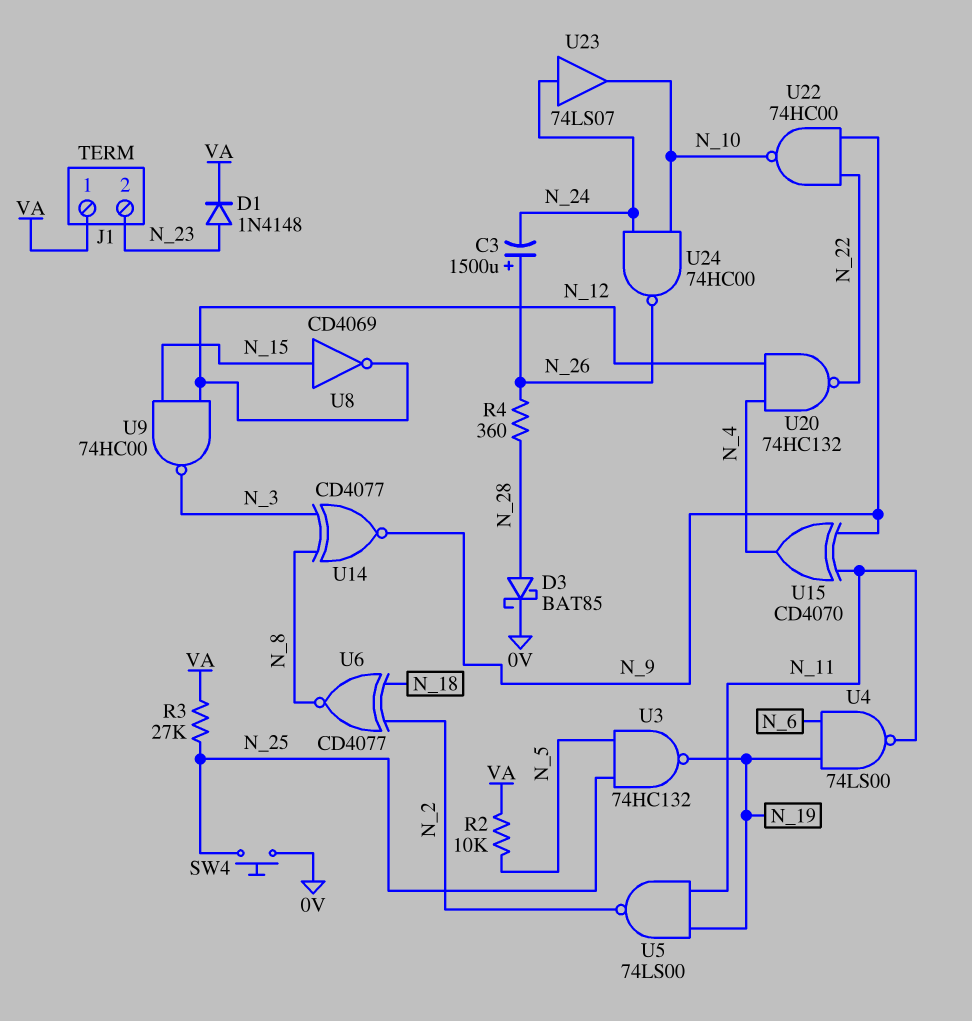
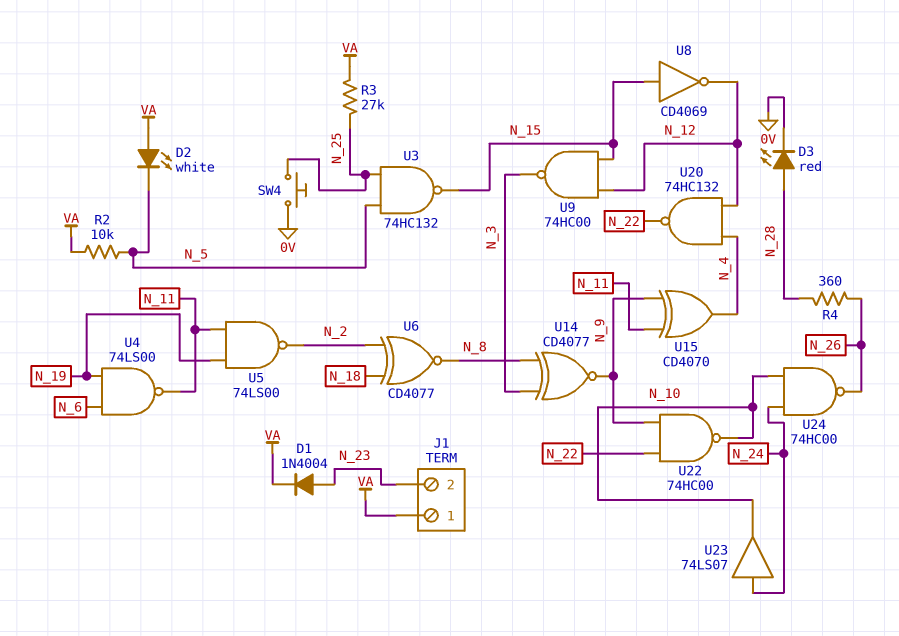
C3: 1500uF (plus N_26, minus N_24) -> none
D1: diode 1N4148 (A N_23, K VA) -> diode 1N4004 (A N_23, K VA)
D2: none -> LED white (A VA, K N_5)
D3: schottky BAT85 (A N_28, K 0V) -> LED red (A N_28, K 0V)
U3: NAND 74HC132 (in N_5, in N_25, out N_19) -> NAND 74HC132 (in N_5, in N_25, out N_15)

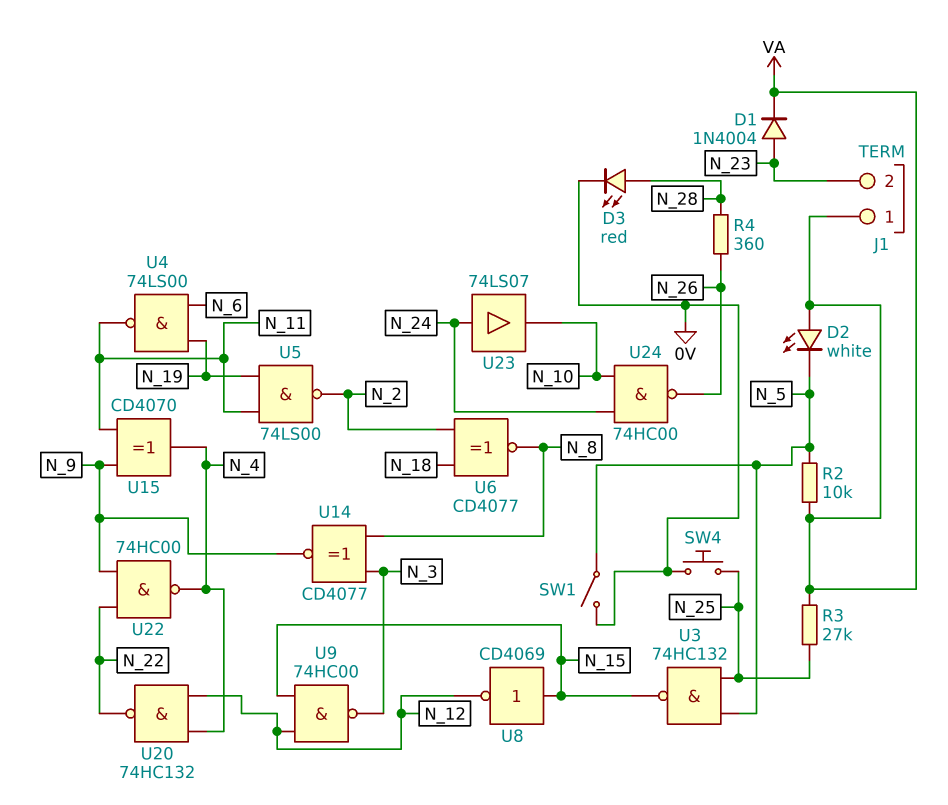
SW1: none -> switch (0V, N_5)
U22: NAND 74HC00 (in N_9, in N_22, out N_10) -> NAND 74HC00 (in N_9, in N_22, out N_4)

